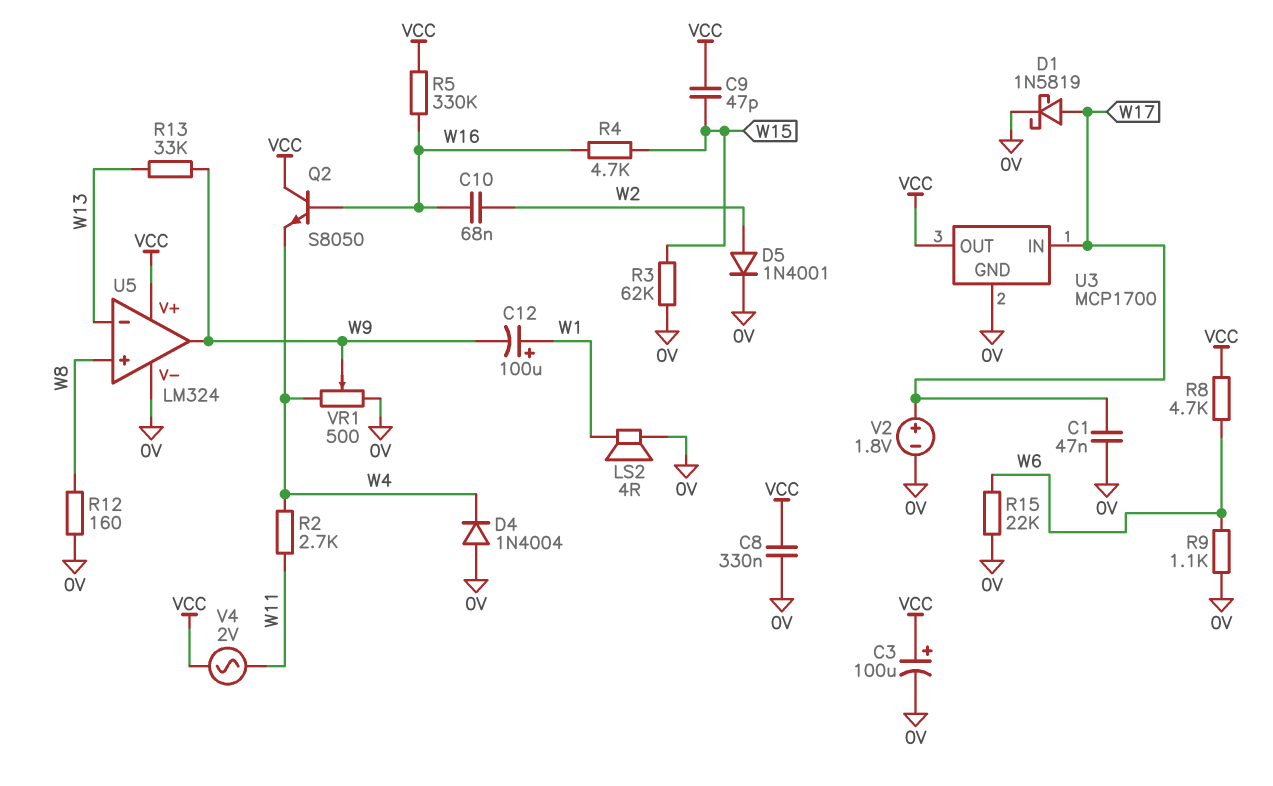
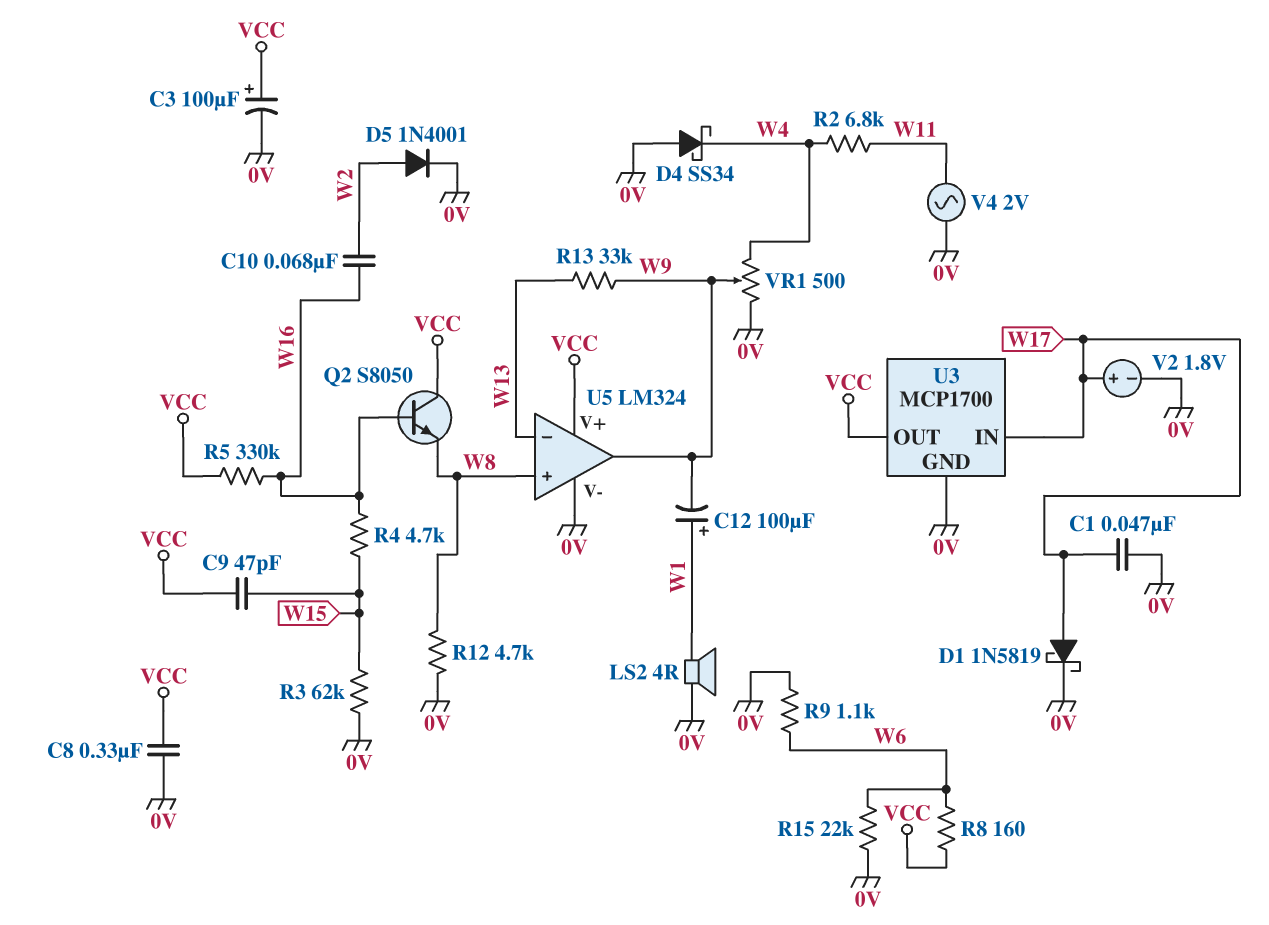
D4: diode 1N4004 (A 0V, K W4) -> schottky SS34 (A 0V, K W4)
Q2: NPN S8050 (B W16, C VCC, E W4) -> NPN S8050 (B W16, C VCC, E W8)
R2: 2.7k (W4, W11) -> 6.8k (W4, W11)
R8: 4.7k (VCC, W6) -> 160 (VCC, W6)
R12: 160 (0V, W8) -> 4.7k (0V, W8)
V4: AC 2V (VCC, W11) -> AC 2V (0V, W11)

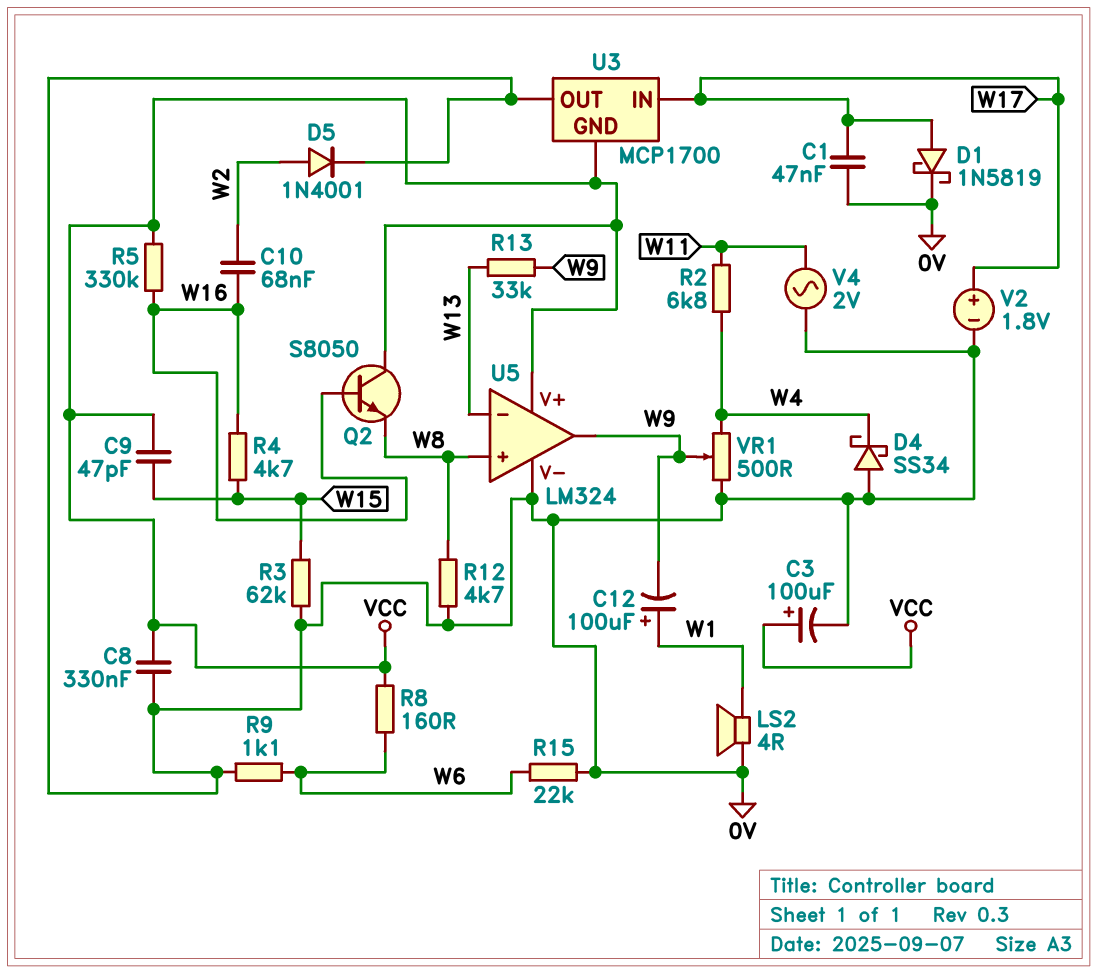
U3 pin GND: 0V -> VCC
U3 pin OUT: VCC -> 0V

